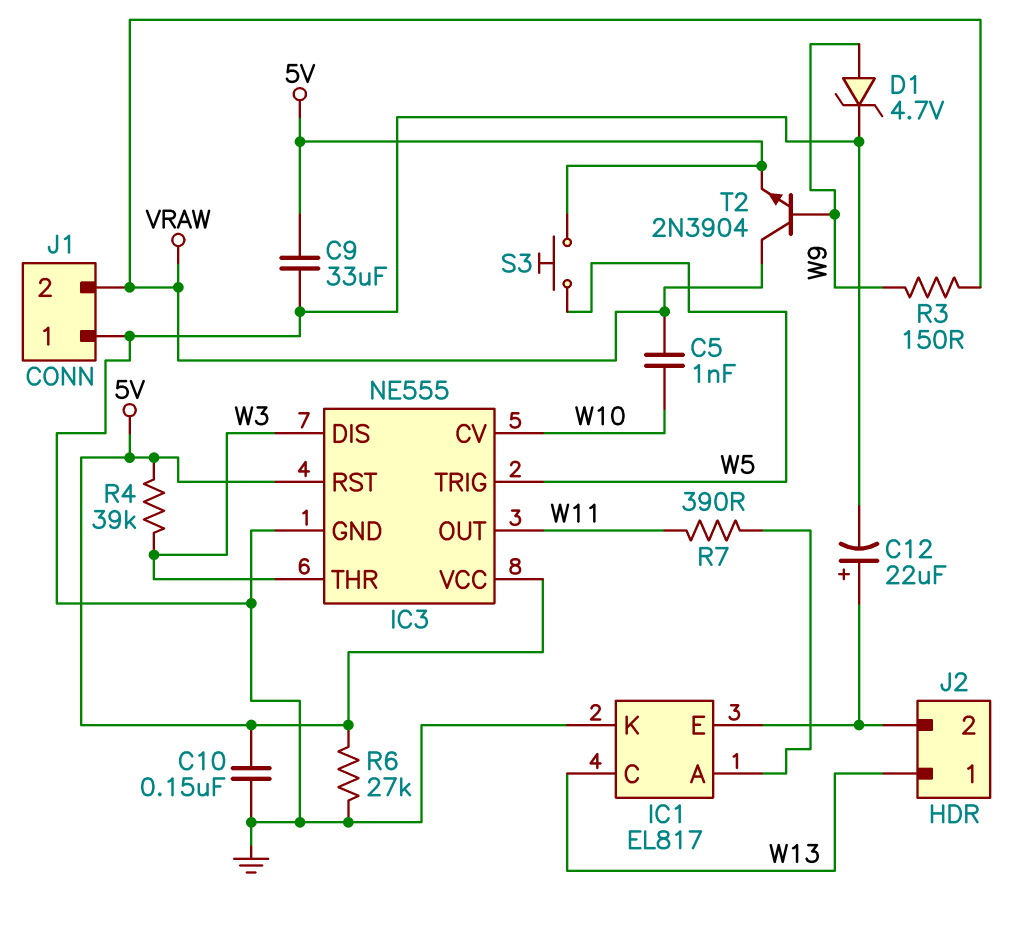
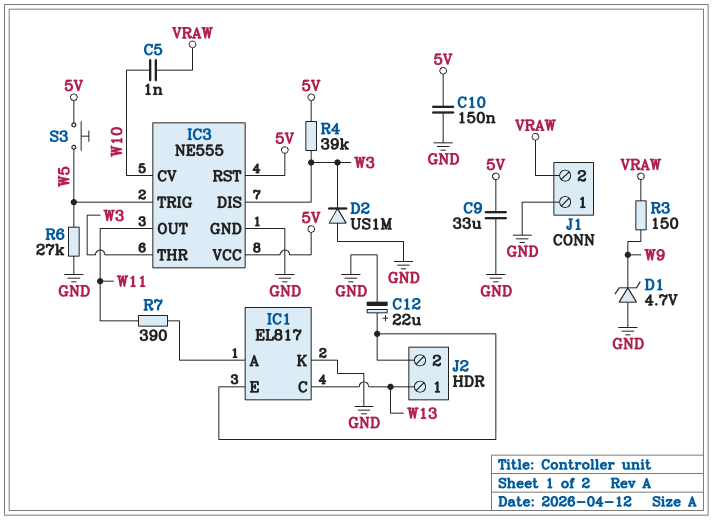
D1: zener 4.7V (A W9, K GND) -> zener 4.7V (A GND, K W9)
D2: none -> diode US1M (A GND, K W3)
R6: 27k (5V, GND) -> 27k (GND, W5)
T2: NPN 2N3904 (B W9, C VRAW, E 5V) -> none

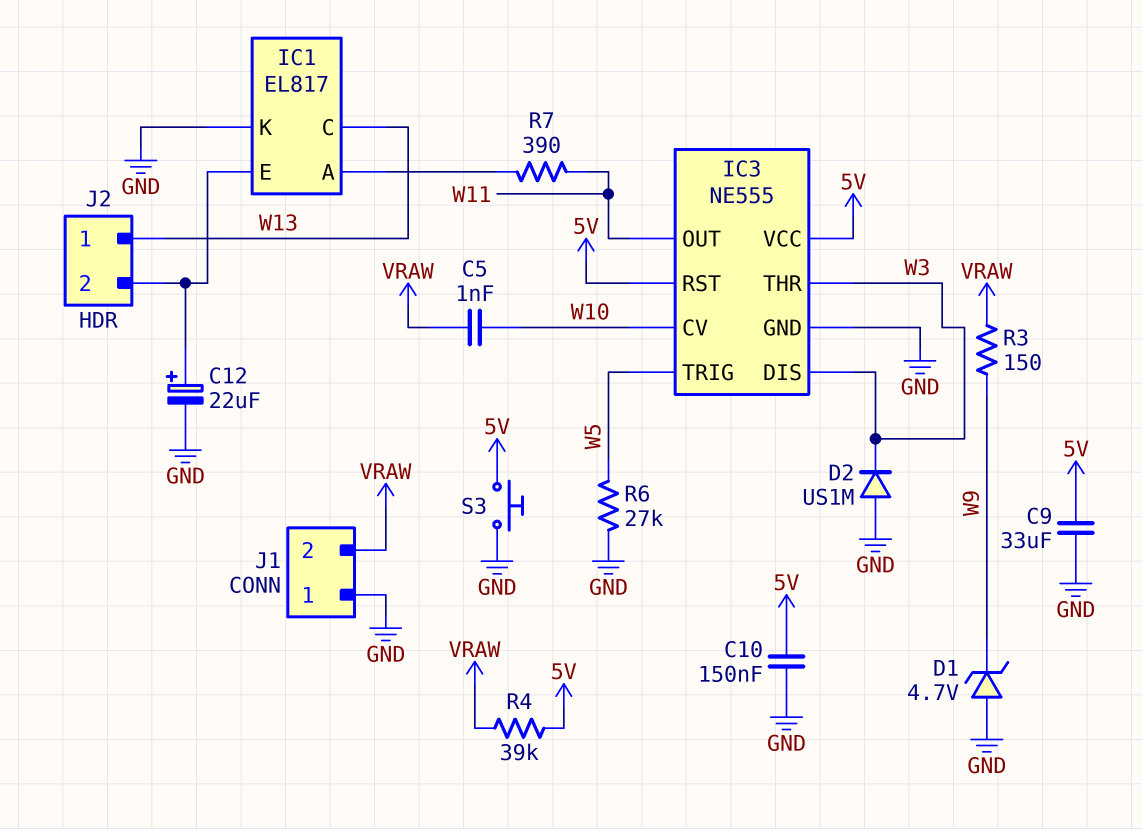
R4: 39k (5V, W3) -> 39k (5V, VRAW)
S3: button (5V, W5) -> button (5V, GND)

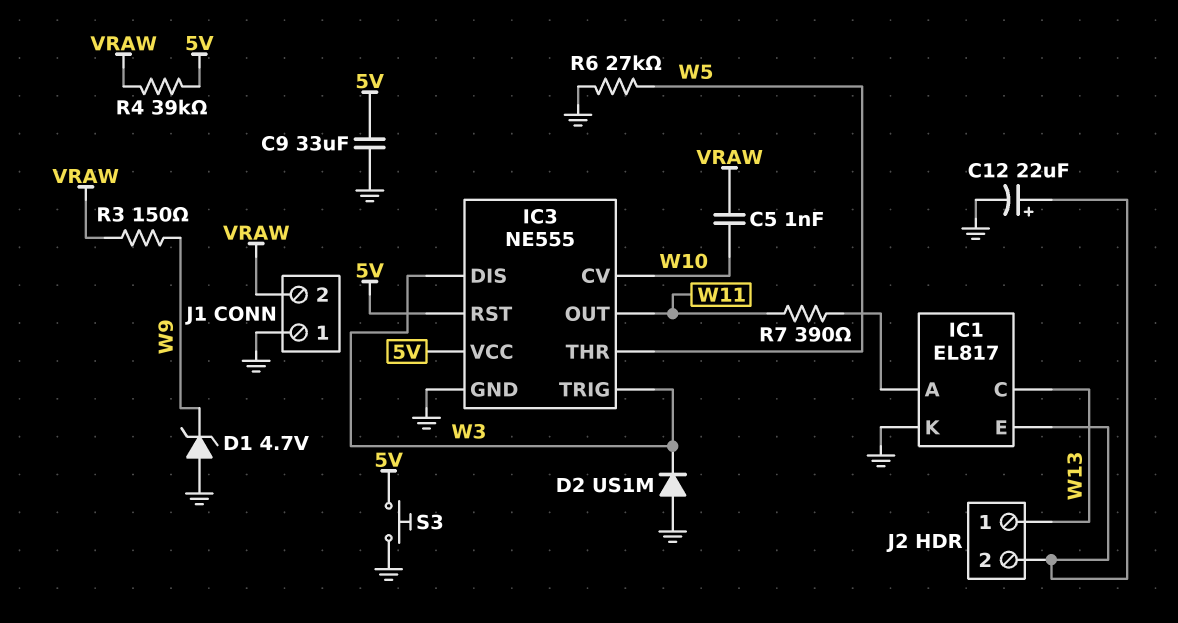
C10: 150nF (5V, GND) -> none
IC3 pin THR: W3 -> W5
IC3 pin TRIG: W5 -> W3

